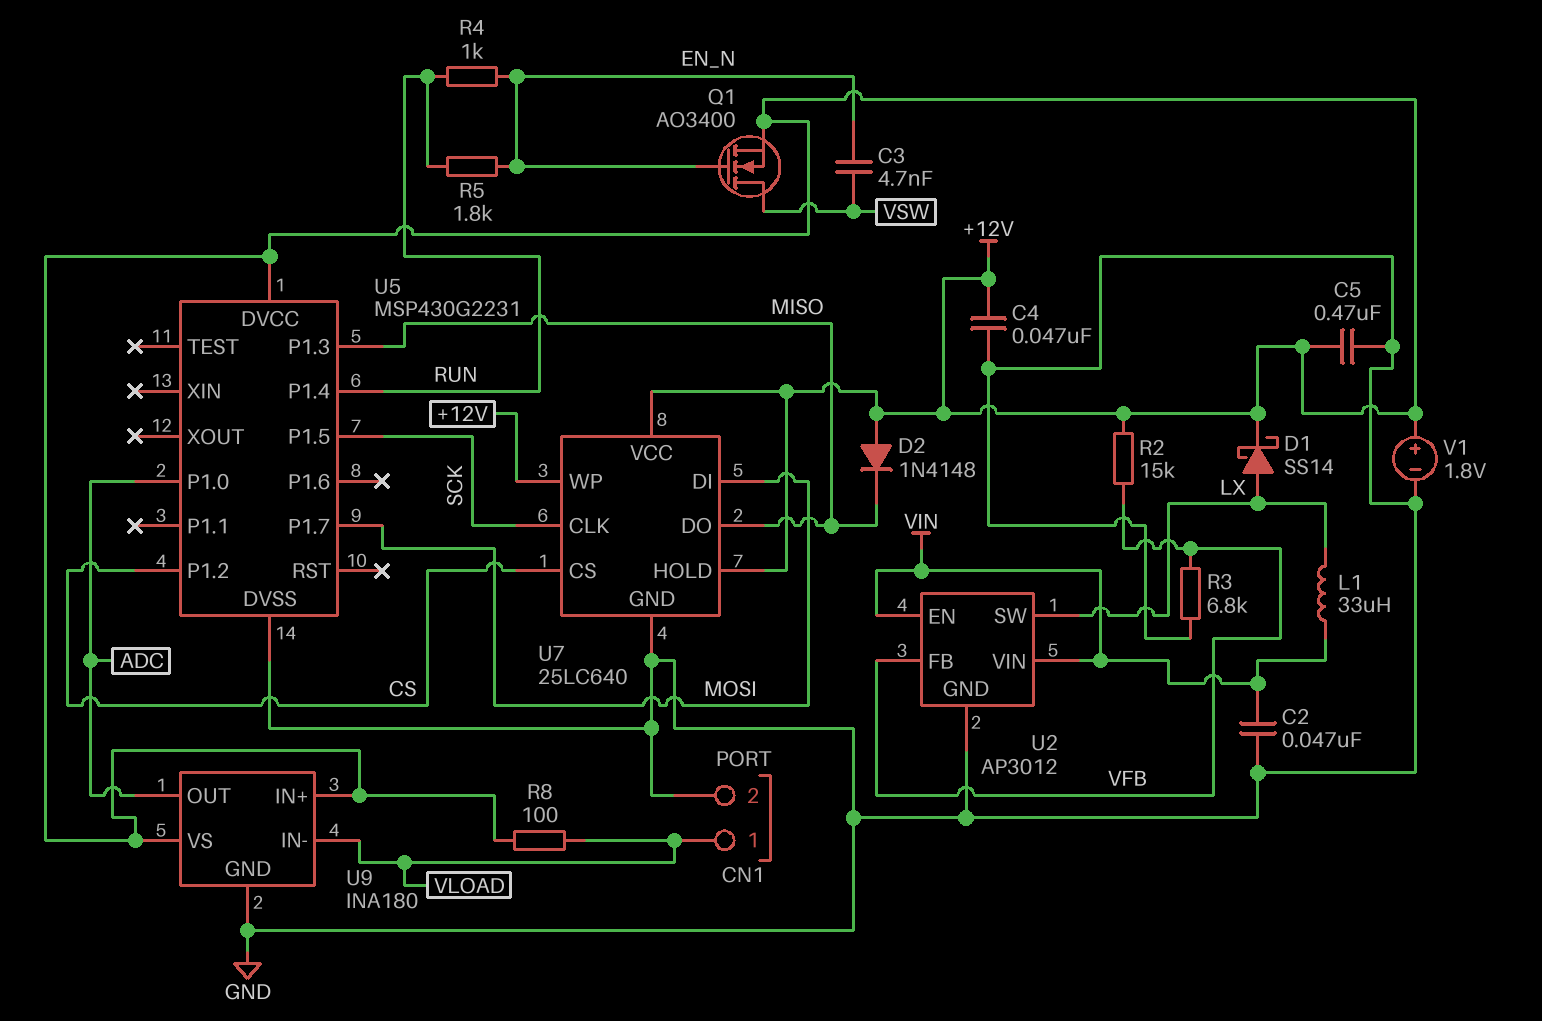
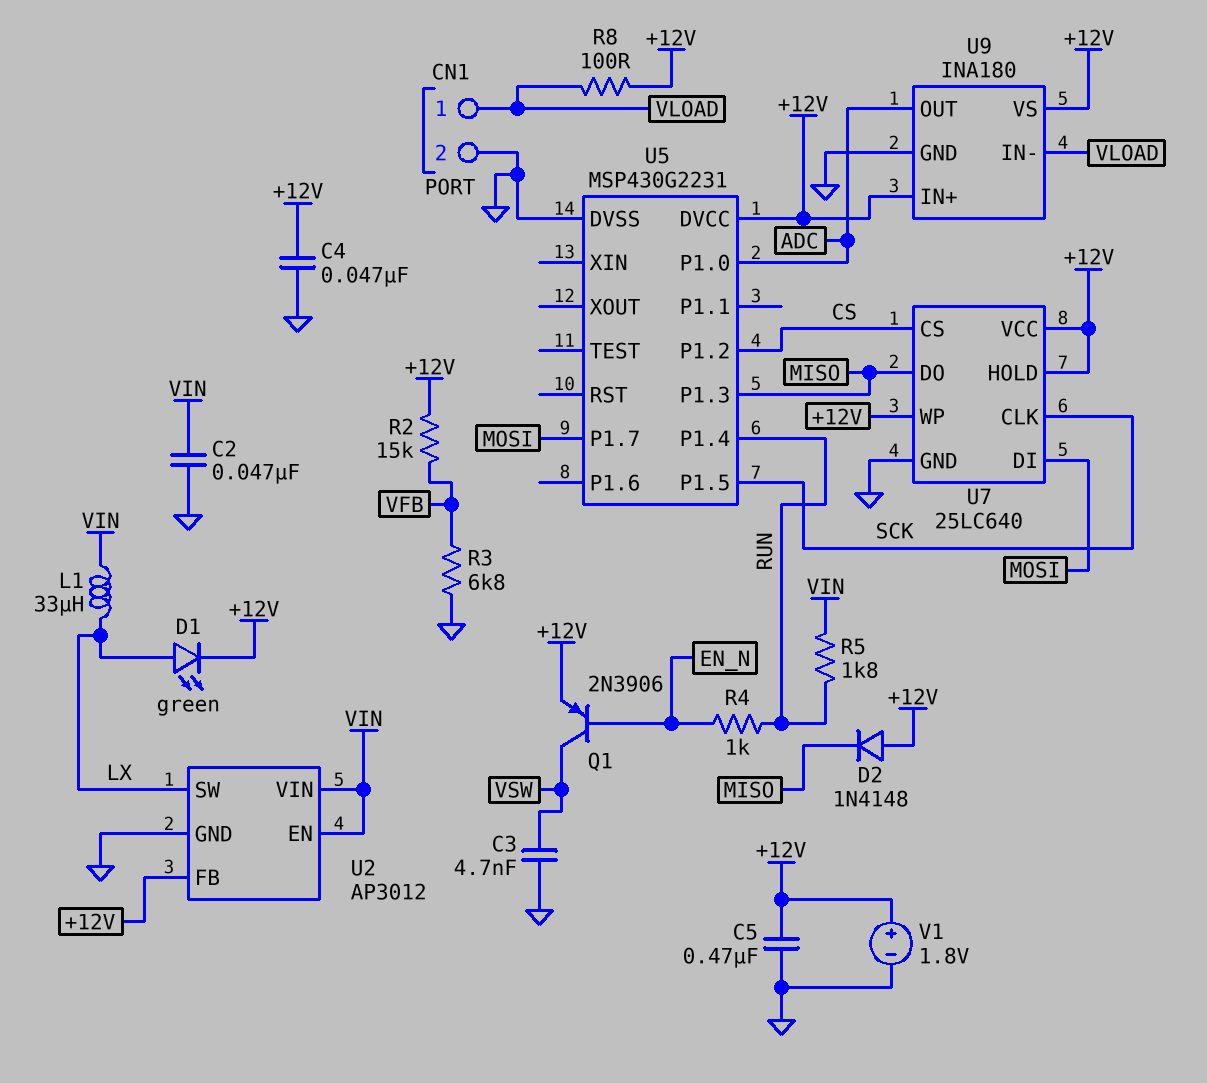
C3: 4.7nF (EN_N, VSW) -> 4.7nF (GND, VSW)
D1: schottky SS14 (A LX, K +12V) -> LED green (A LX, K +12V)
Q1: NMOS AO3400 (G EN_N, D VSW, S +12V) -> PNP 2N3906 (B EN_N, C VSW, E +12V)
R5: 1.8k (EN_N, RUN) -> 1.8k (RUN, VIN)
U2 pin FB: VFB -> +12V

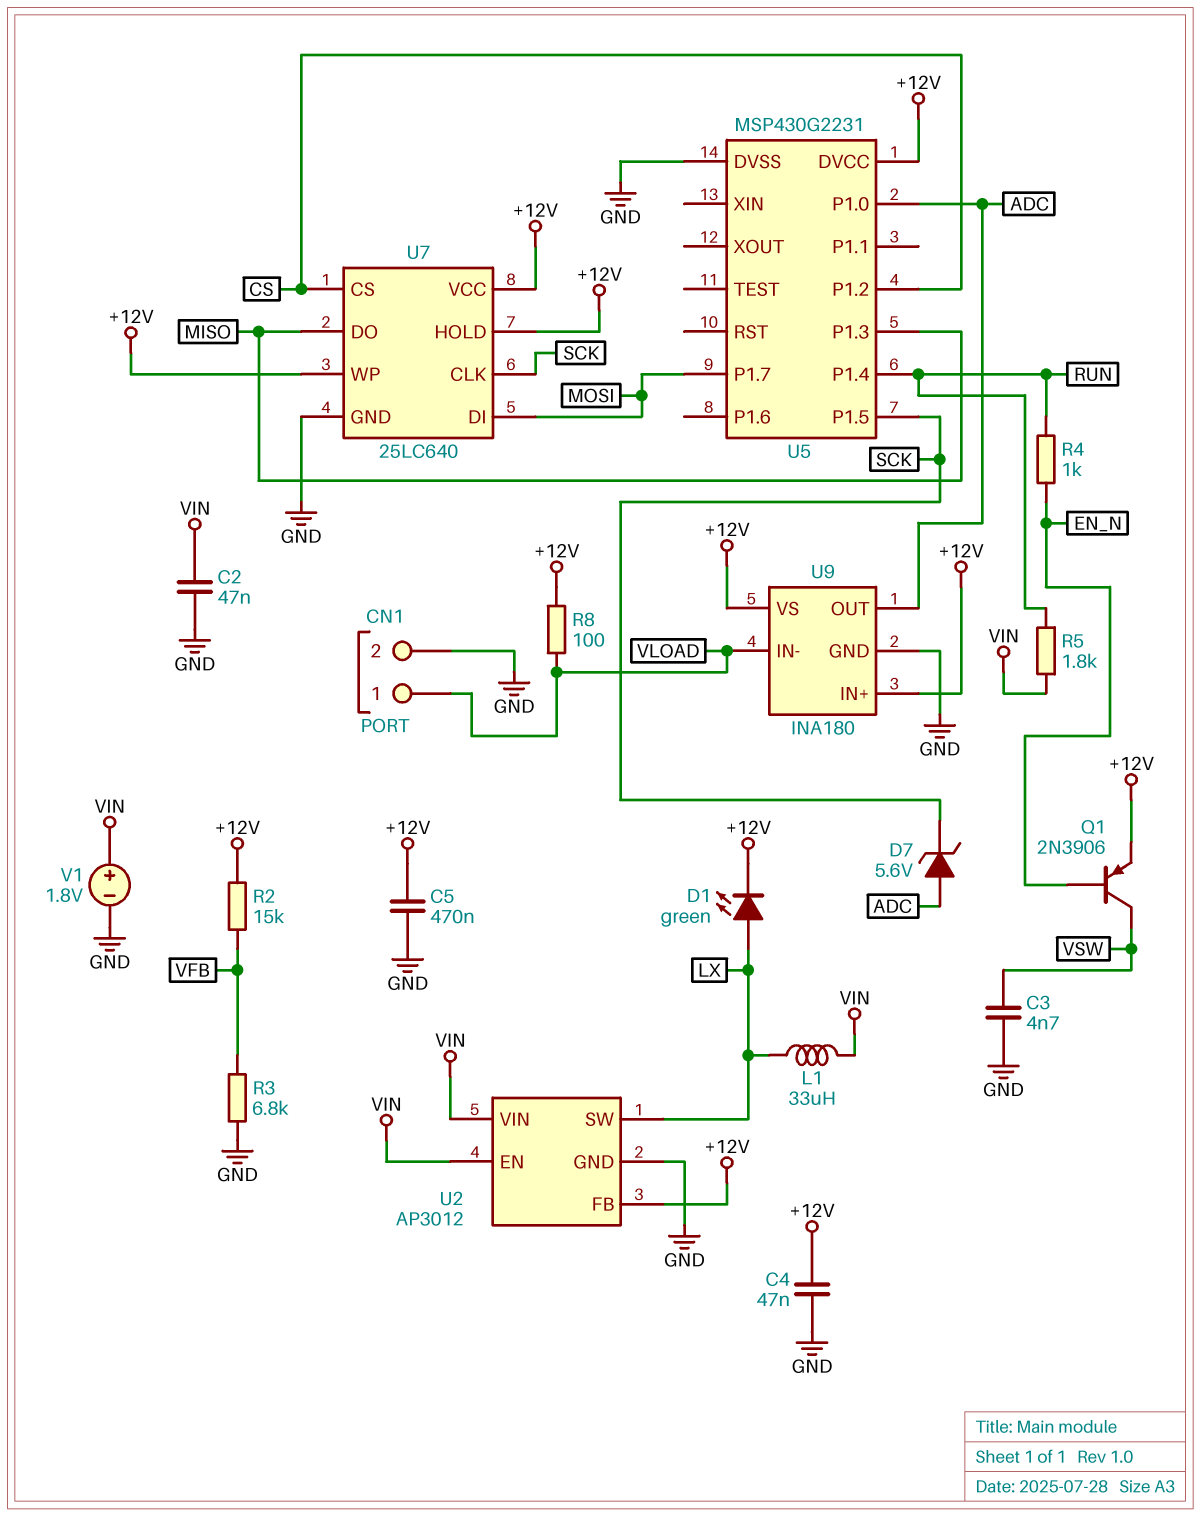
D2: diode 1N4148 (A +12V, K MISO) -> none
D7: none -> zener 5.6V (A ADC, K SCK)
V1: 1.8V (plus +12V, minus GND) -> 1.8V (plus VIN, minus GND)

